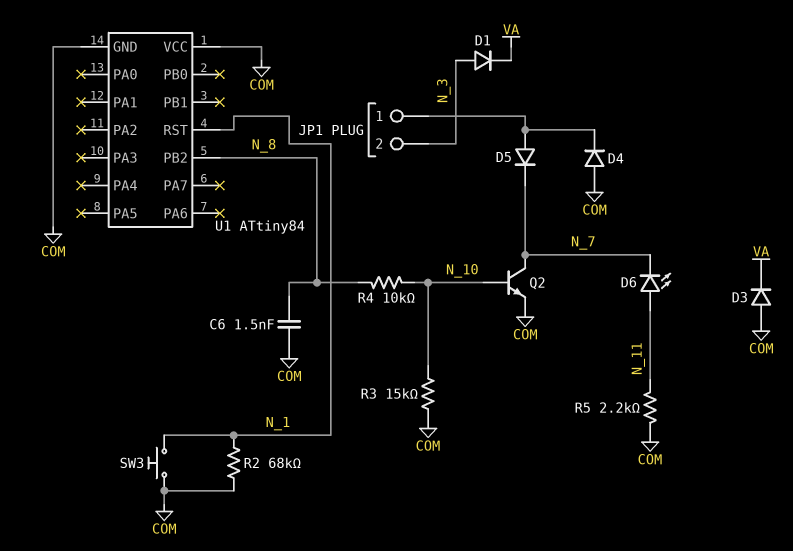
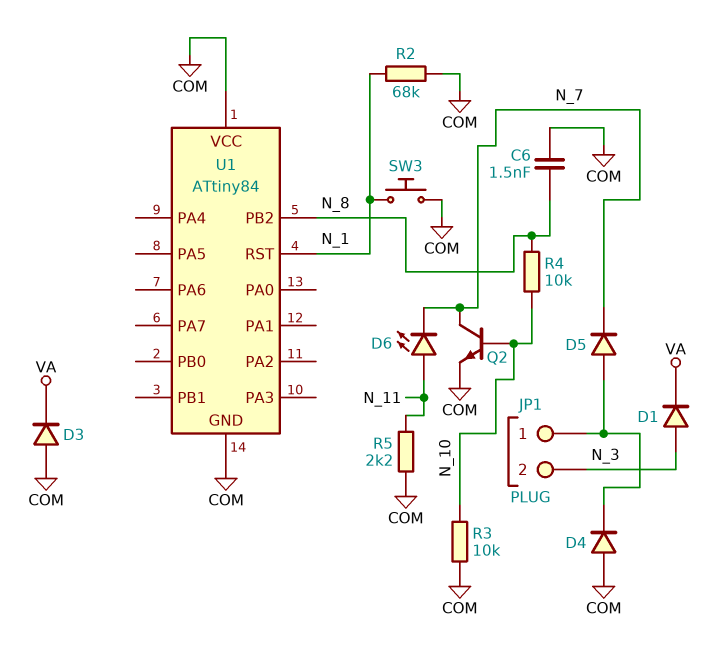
R3: 15k (COM, N_10) -> 10k (COM, N_10)

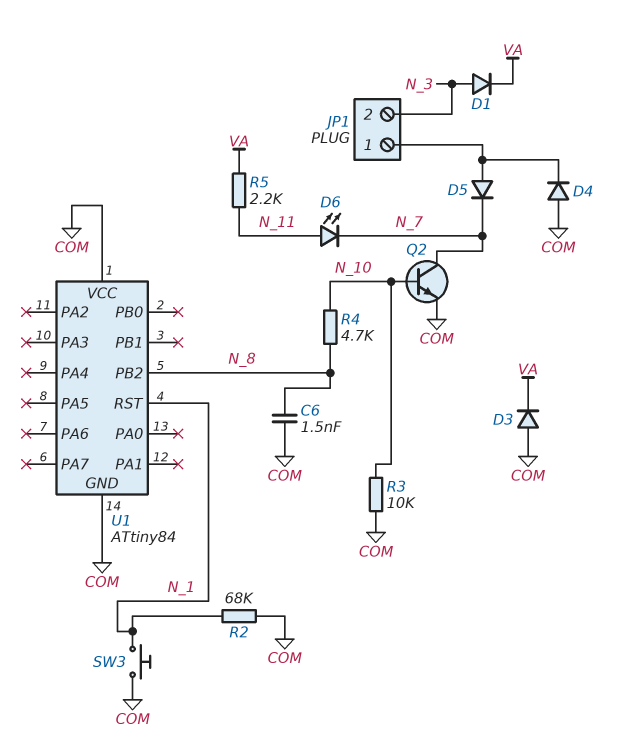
R4: 10k (N_8, N_10) -> 4.7k (N_8, N_10)
R5: 2.2k (COM, N_11) -> 2.2k (N_11, VA)

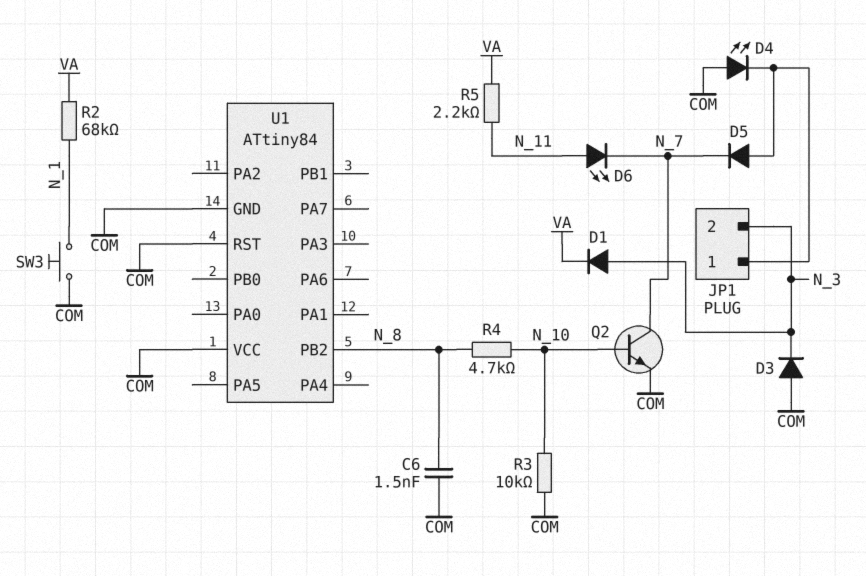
D3: diode (A COM, K VA) -> diode (A COM, K N_3)
D4: diode (A COM, K JP1/1) -> LED (A COM, K JP1/1)
R2: 68k (COM, N_1) -> 68k (N_1, VA)
U1 pin RST: N_1 -> COM

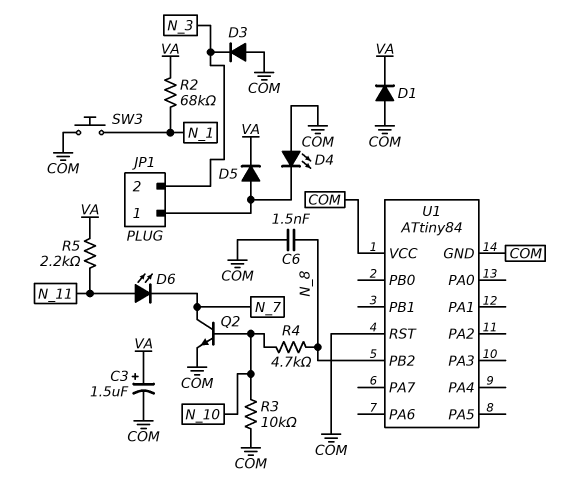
C3: none -> 1.5uF (plus VA, minus COM)
D1: diode (A N_3, K VA) -> diode (A COM, K VA)
D5: diode (A JP1/1, K N_7) -> diode (A JP1/1, K VA)

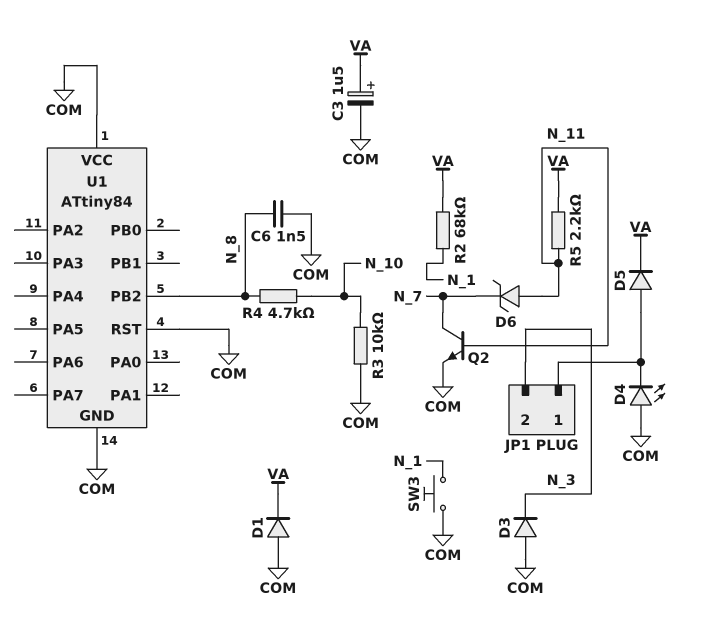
D6: LED (A N_11, K N_7) -> zener (A N_11, K N_7)
Q2: NPN (B N_10, C N_7, E COM) -> NPN (B N_11, C N_7, E COM)

